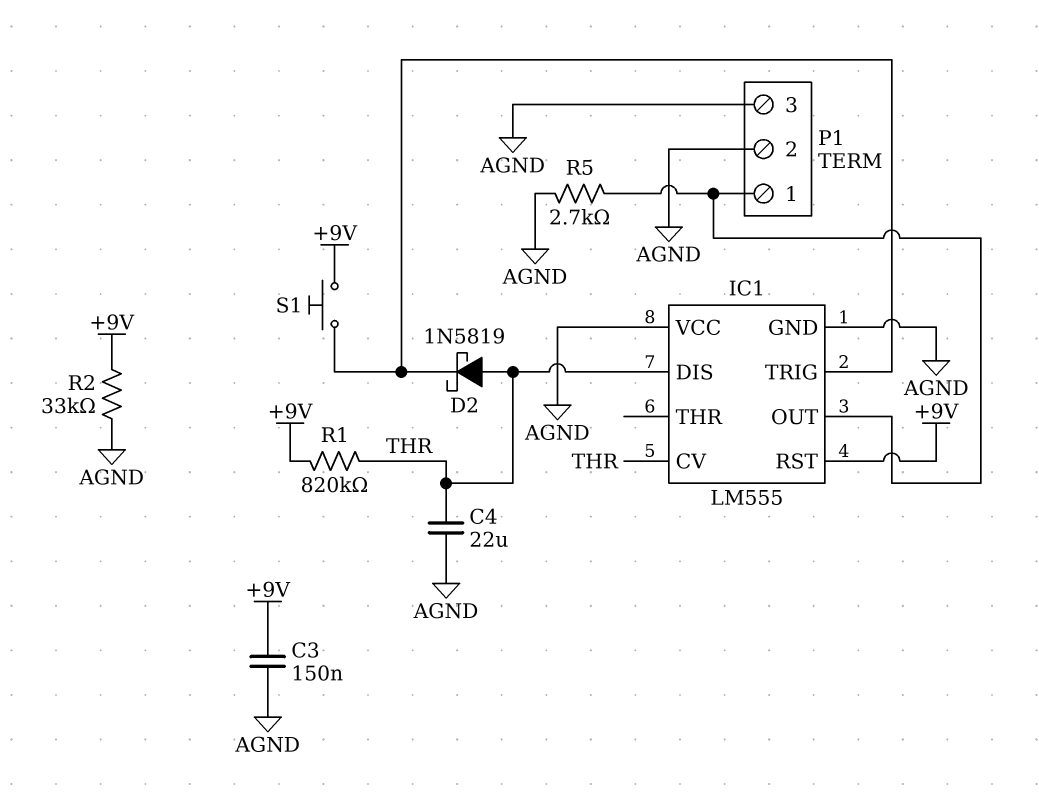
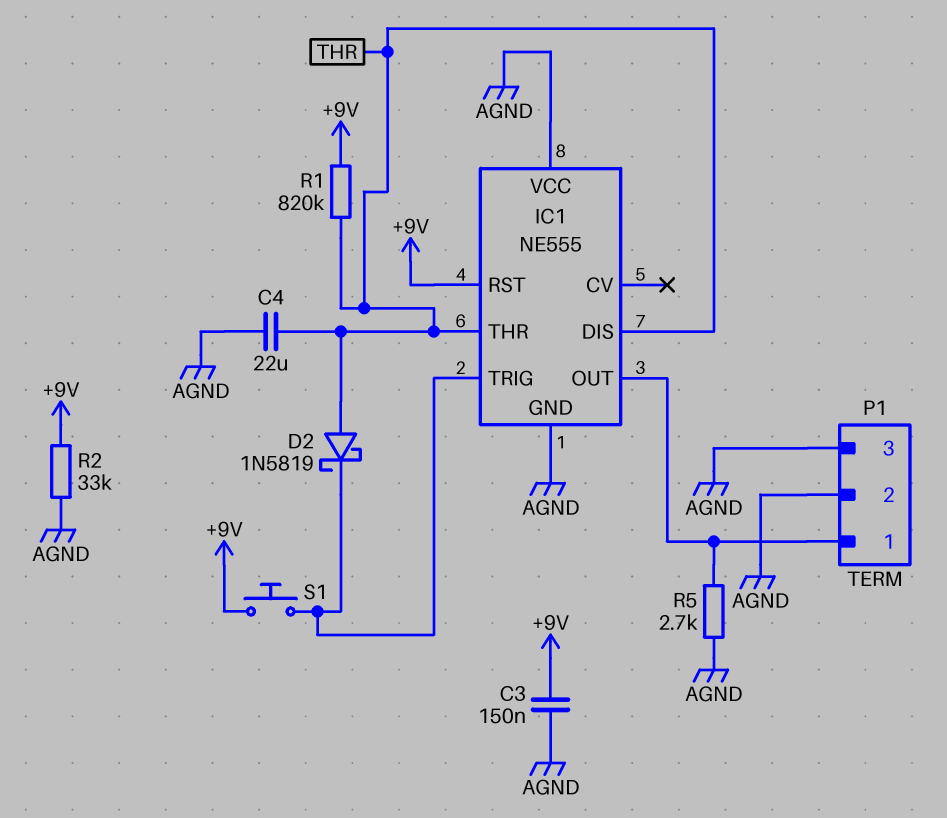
IC1: LM555 -> NE555
IC1 pin CV: THR -> none
IC1 pin THR: none -> THR

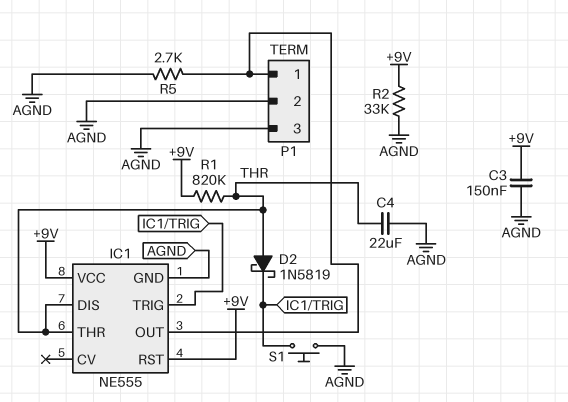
IC1 pin VCC: AGND -> +9V
S1: button (+9V, IC1/TRIG) -> button (AGND, IC1/TRIG)

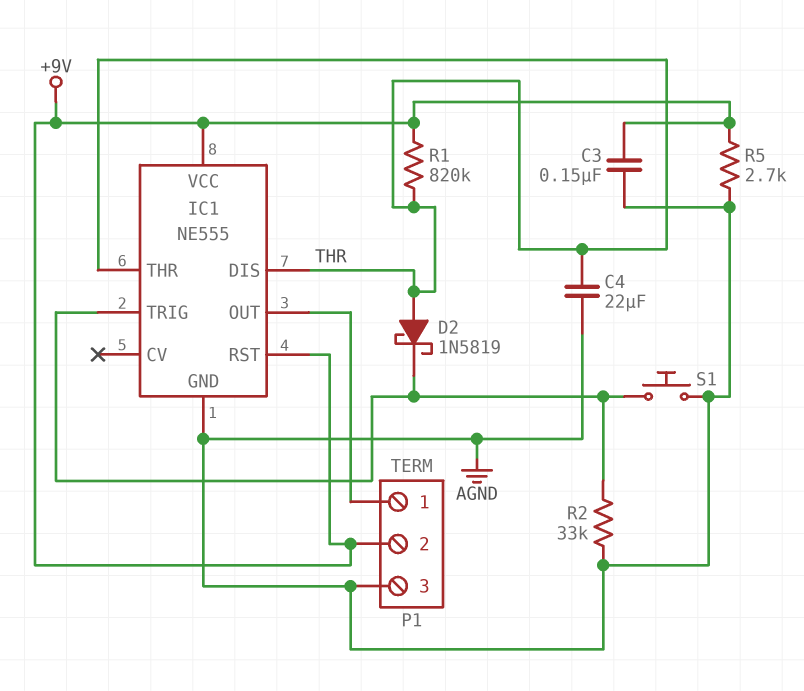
P1 pin 2: AGND -> +9V
R2: 33k (+9V, AGND) -> 33k (AGND, IC1/TRIG)
R5: 2.7k (AGND, IC1/OUT) -> 2.7k (+9V, AGND)

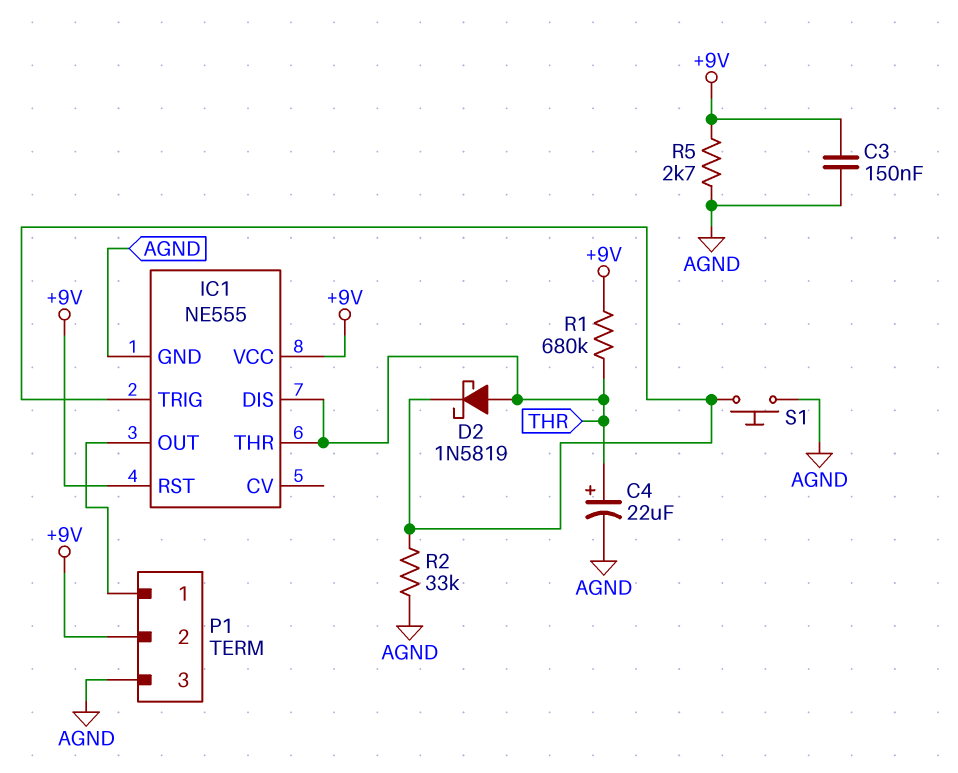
C4: 22uF (AGND, THR) -> 22uF (plus THR, minus AGND)
R1: 820k (+9V, THR) -> 680k (+9V, THR)

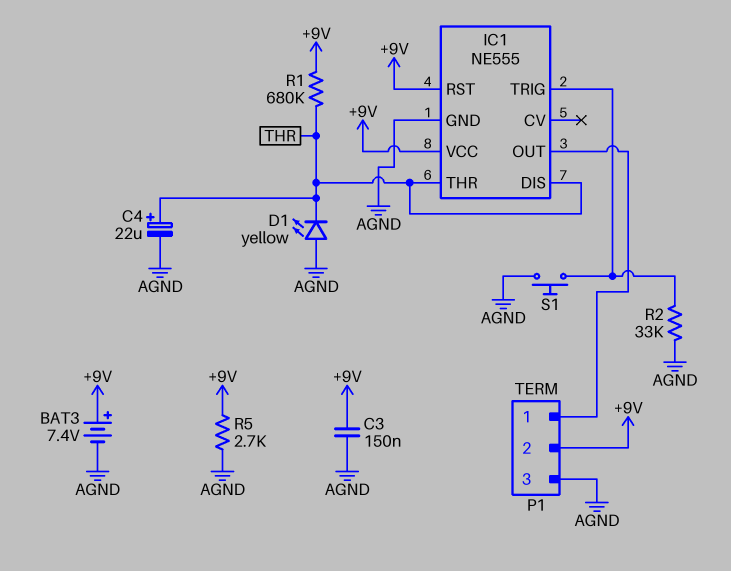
BAT3: none -> 7.4V (plus +9V, minus AGND)
D1: none -> LED yellow (A AGND, K THR)
D2: schottky 1N5819 (A THR, K IC1/TRIG) -> none

